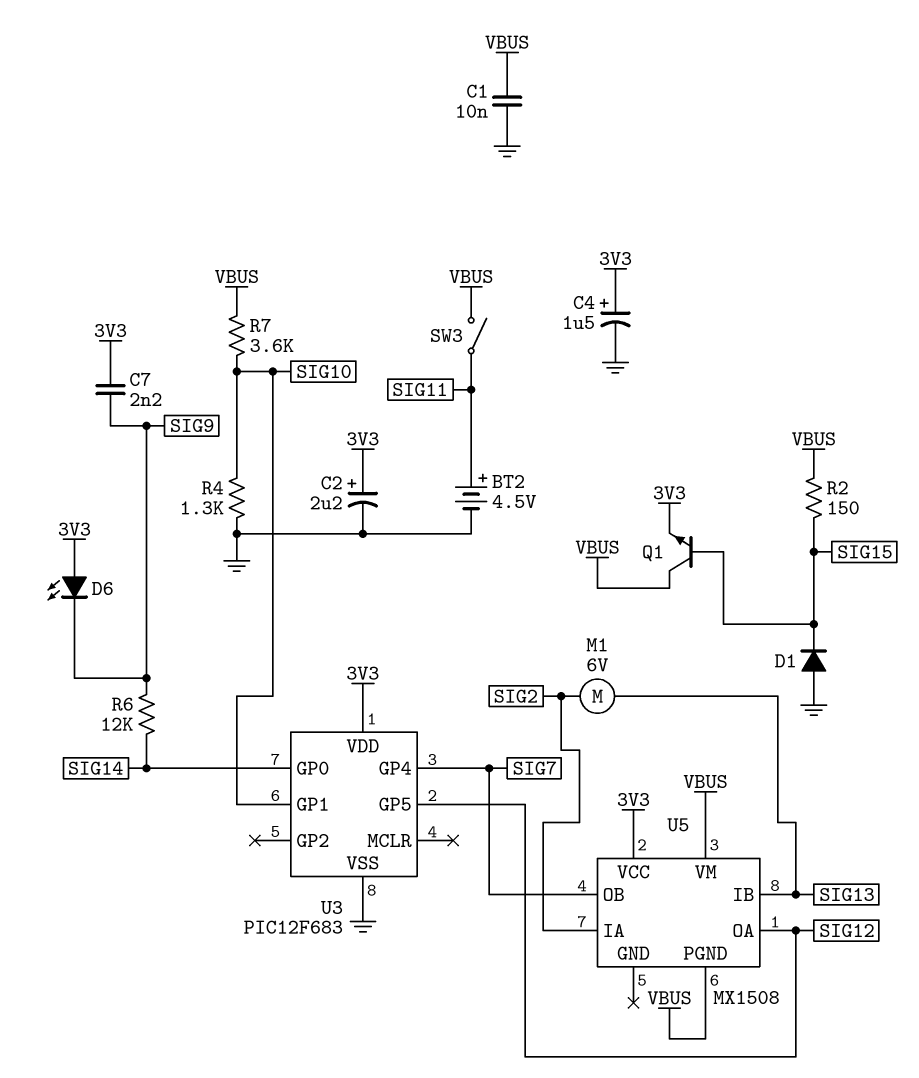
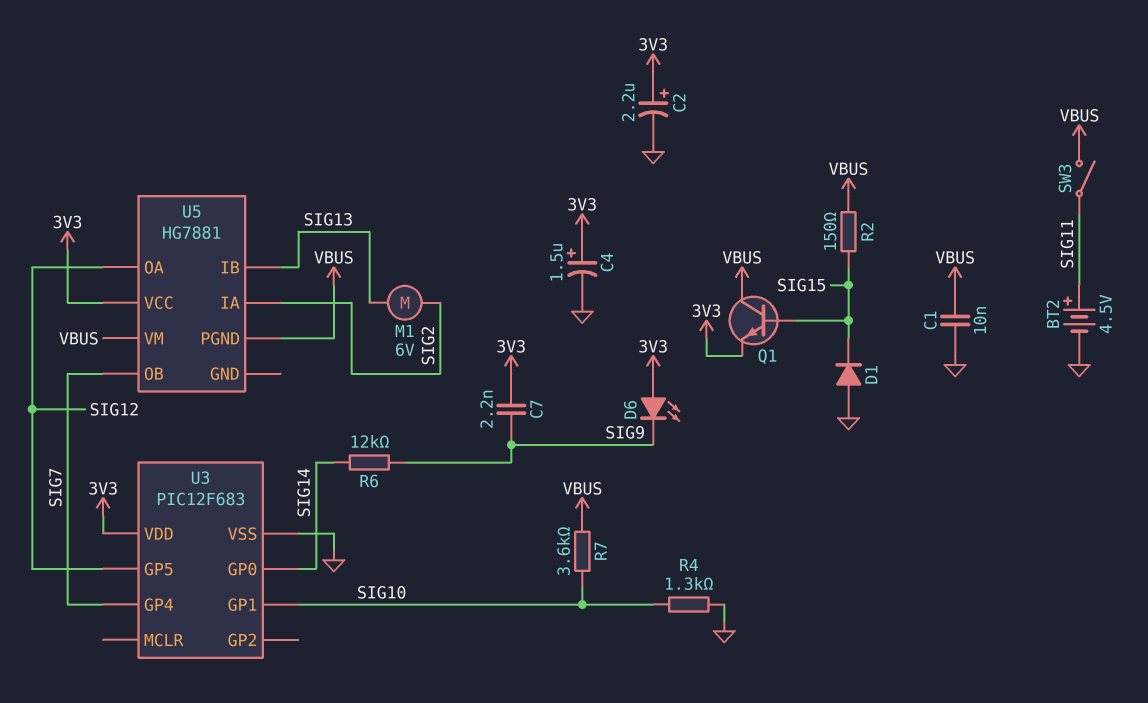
U5: MX1508 -> HG7881

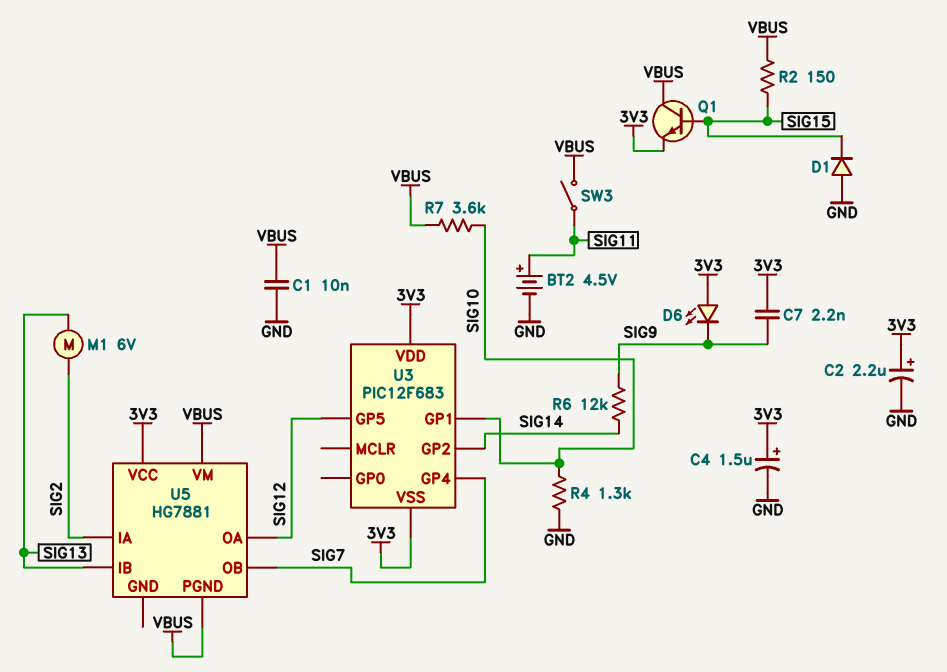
U3 pin GP0: SIG14 -> none
U3 pin GP2: none -> SIG14
U3 pin VSS: GND -> 3V3

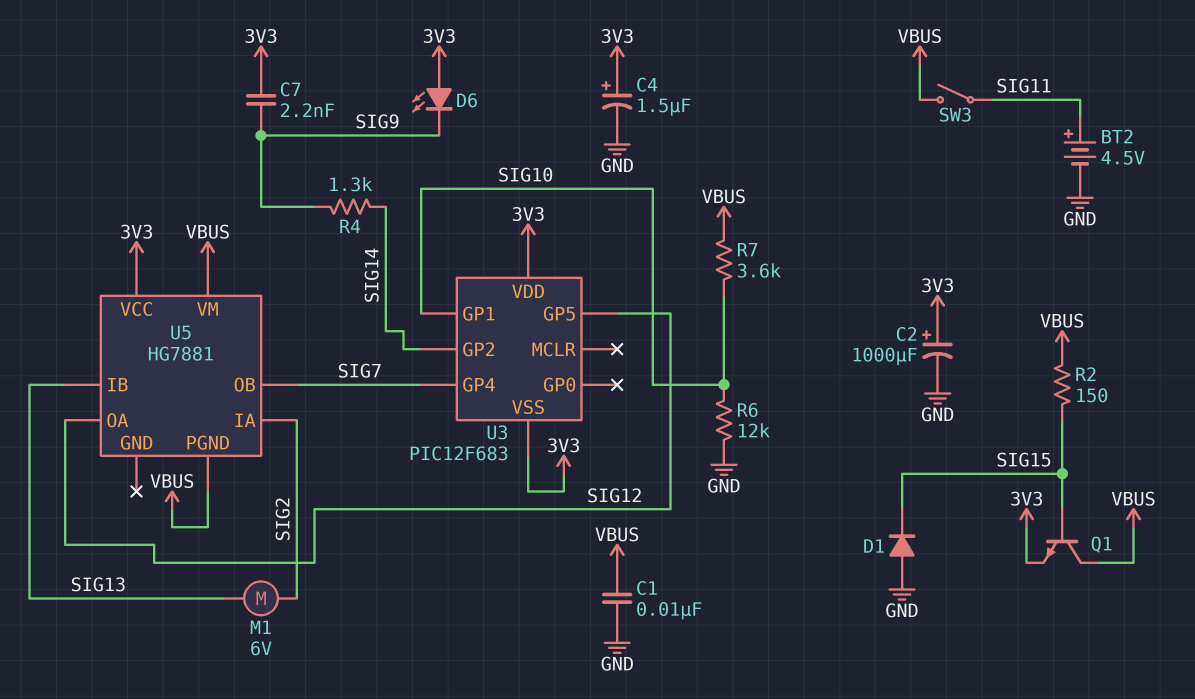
C2: 2.2uF (plus 3V3, minus GND) -> 1000uF (plus 3V3, minus GND)
R4: 1.3k (GND, SIG10) -> 1.3k (SIG9, SIG14)
R6: 12k (SIG9, SIG14) -> 12k (GND, SIG10)

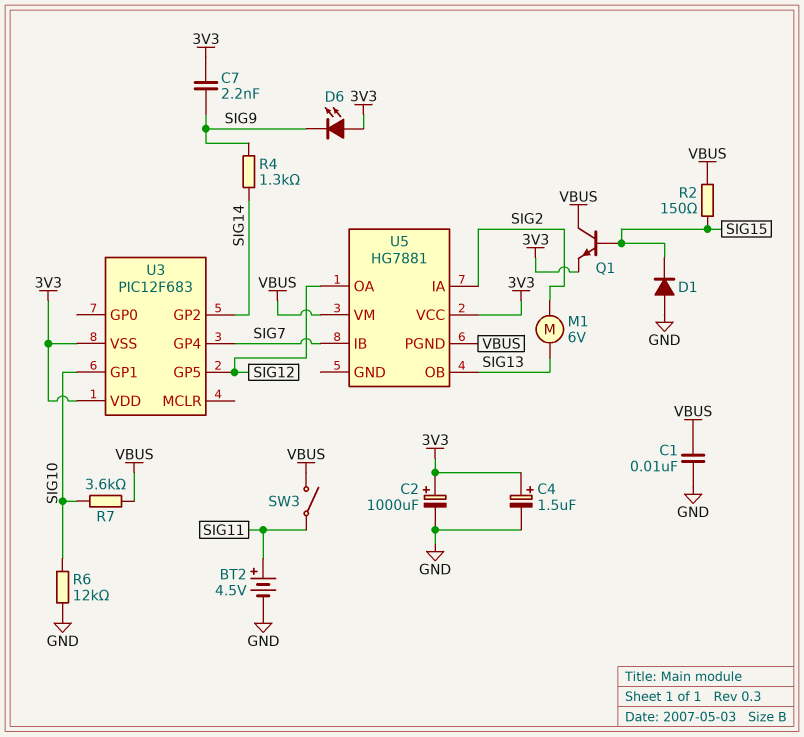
U5 pin IB: SIG13 -> SIG7
U5 pin OB: SIG7 -> SIG13

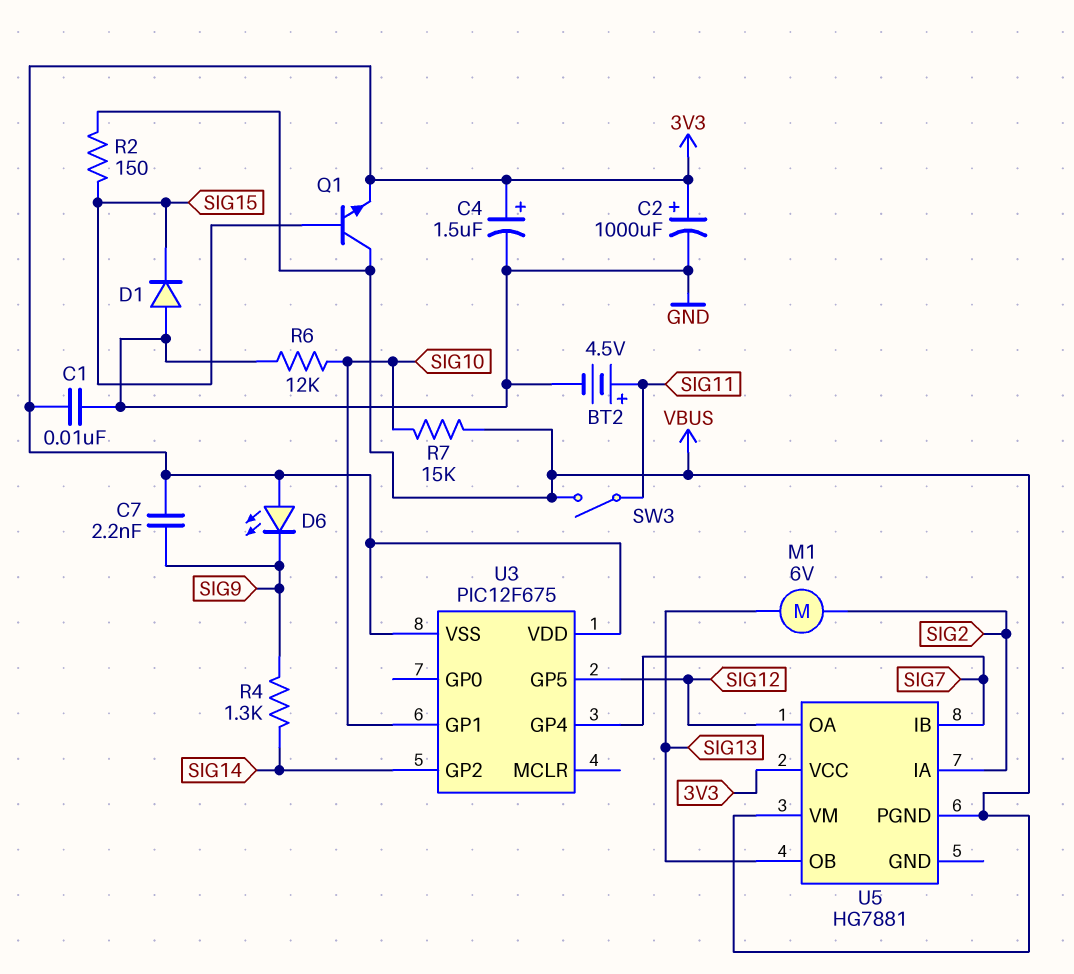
C1: 10nF (GND, VBUS) -> 10nF (3V3, GND)
R7: 3.6k (SIG10, VBUS) -> 15k (SIG10, VBUS)
U3: PIC12F683 -> PIC12F675

